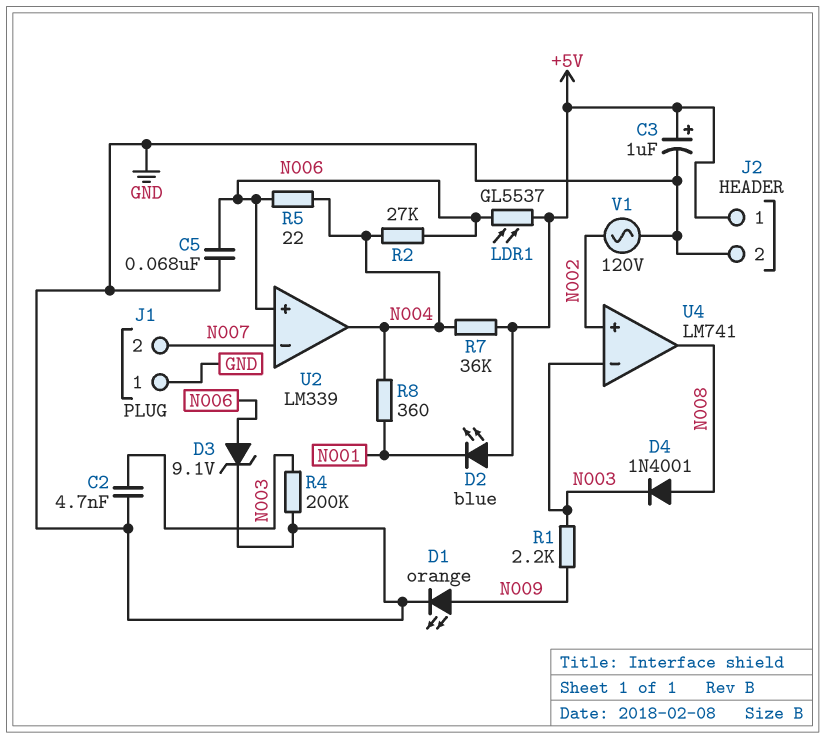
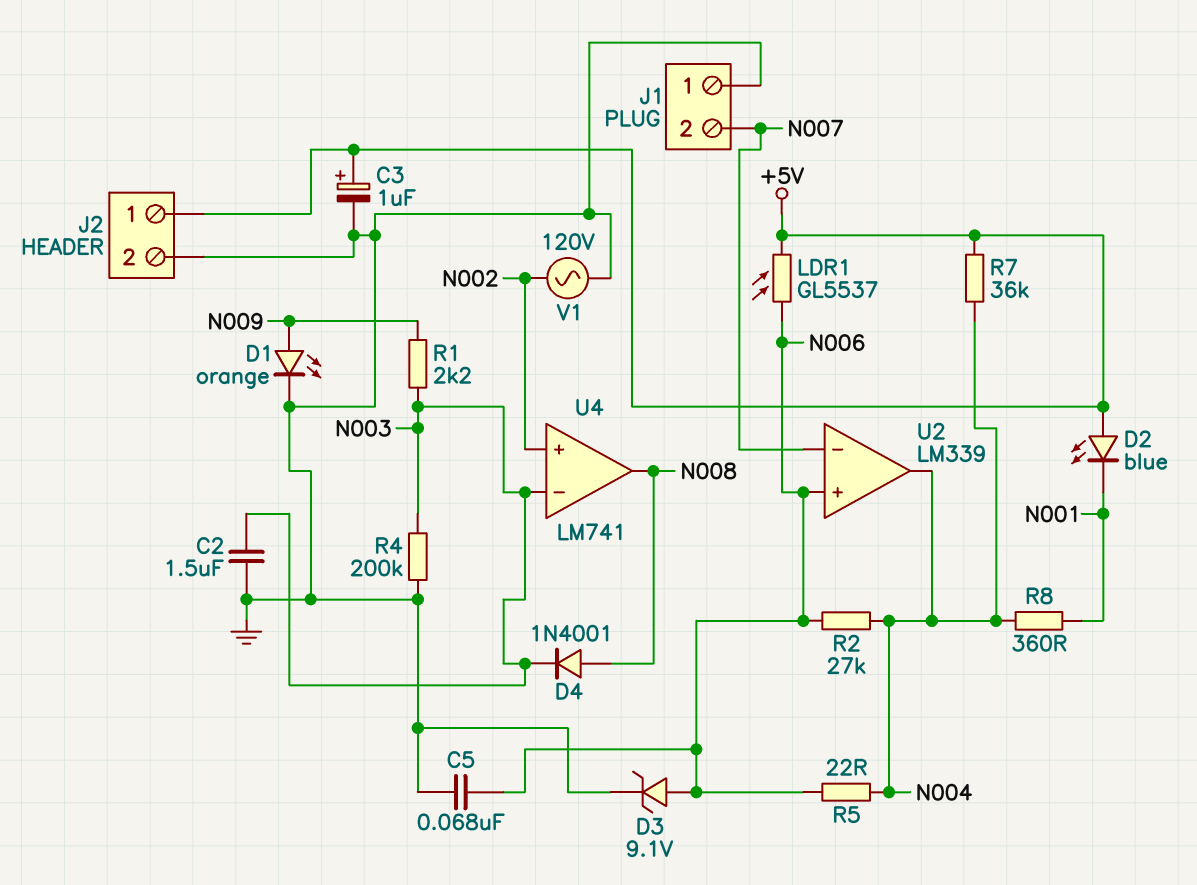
C2: 4.7nF (GND, N003) -> 1.5uF (GND, N003)

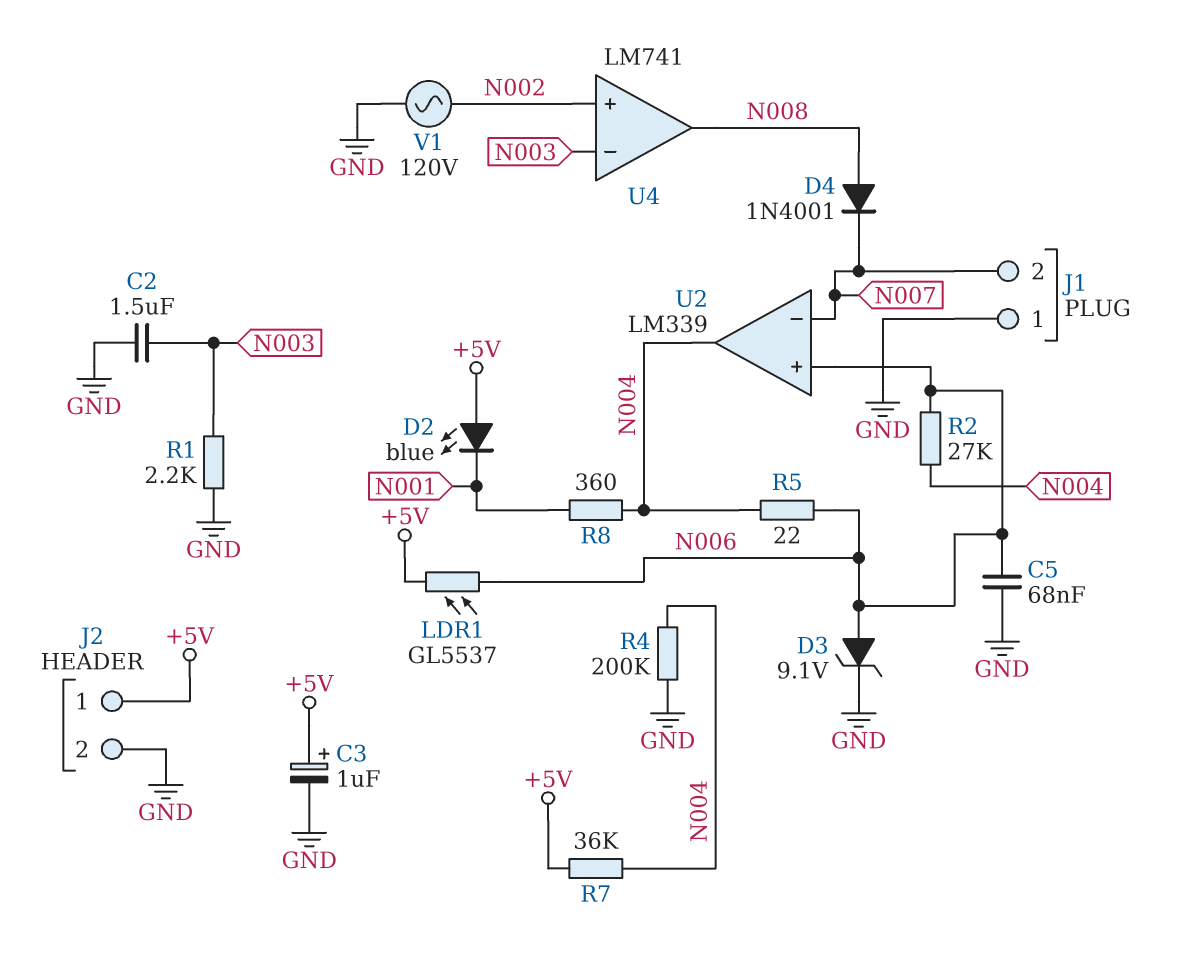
D1: LED orange (A N009, K GND) -> none
D4: diode 1N4001 (A N008, K N003) -> diode 1N4001 (A N008, K N007)
R1: 2.2k (N003, N009) -> 2.2k (GND, N003)
R4: 200k (GND, N003) -> 200k (GND, N004)

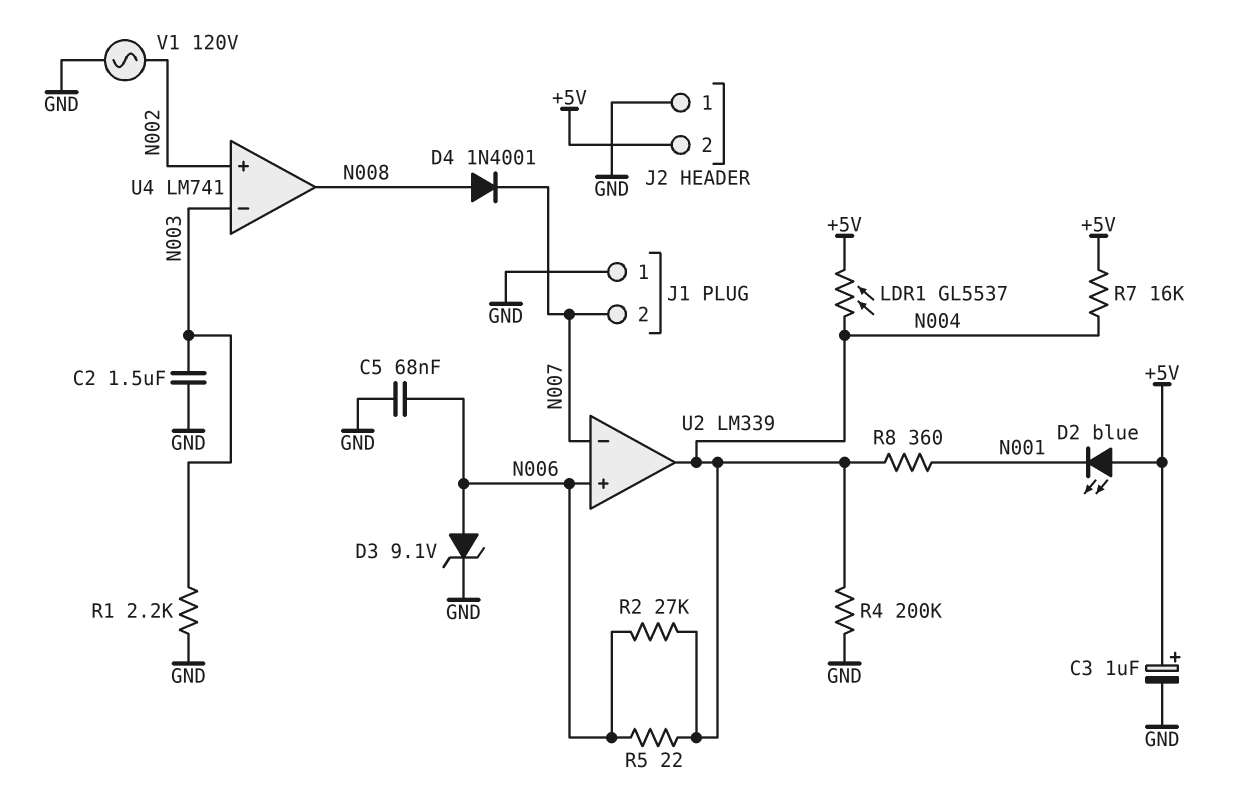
J2 pin 1: +5V -> GND
J2 pin 2: GND -> +5V
LDR1: GL5537 (+5V, N006) -> GL5537 (+5V, N004)
R7: 36k (+5V, N004) -> 16k (+5V, N004)

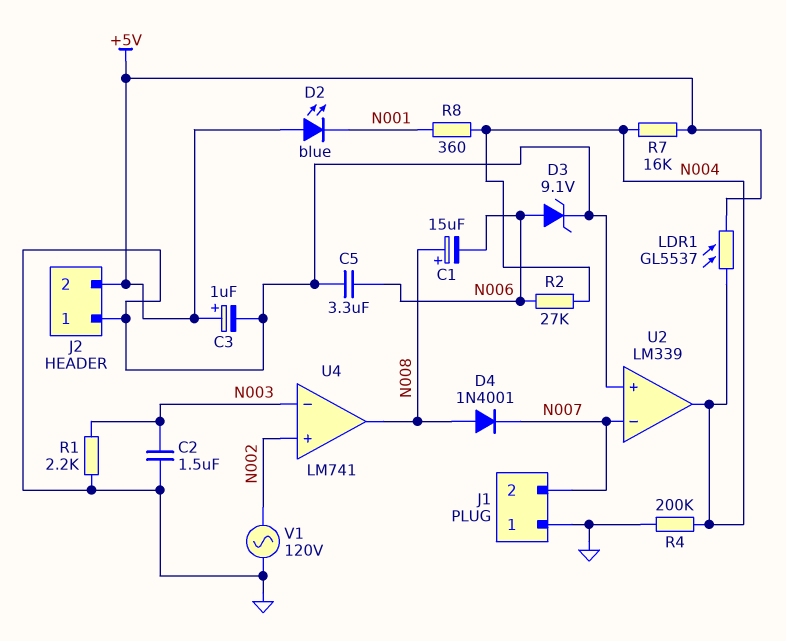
C1: none -> 15uF (plus N008, minus N006)
C5: 68nF (GND, N006) -> 3.3uF (GND, N006)
R5: 22 (N004, N006) -> none
U2 pin in+: N006 -> GND

